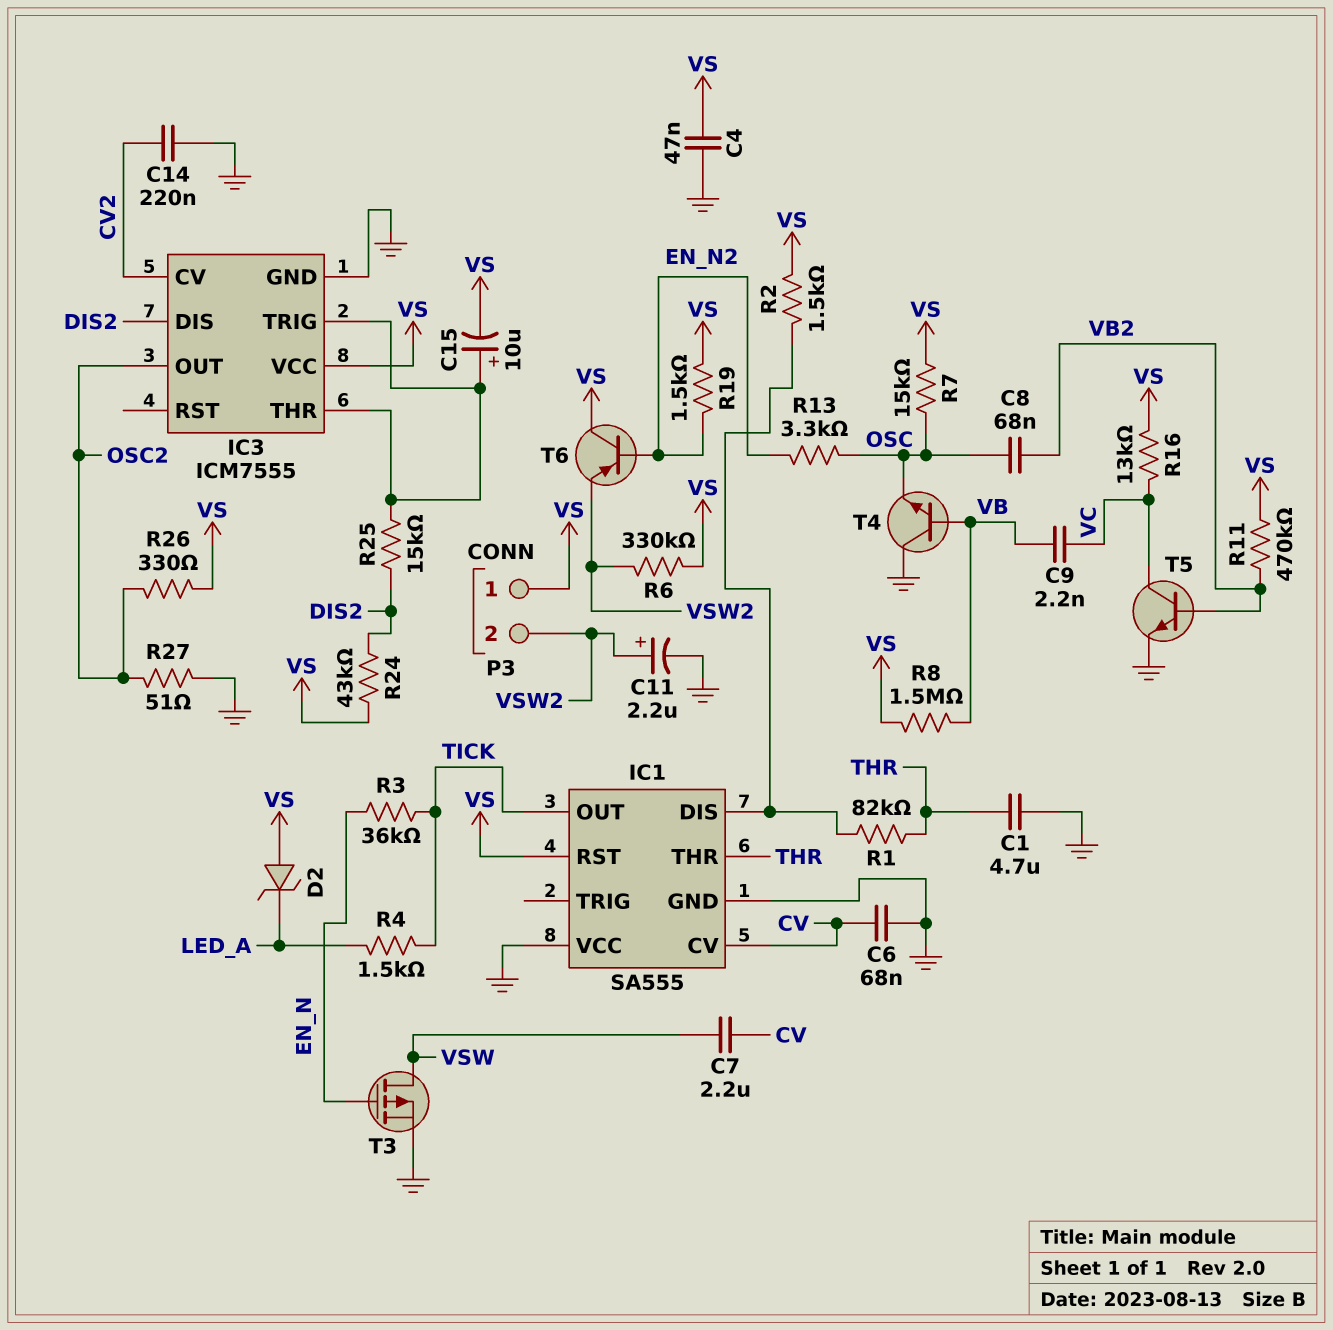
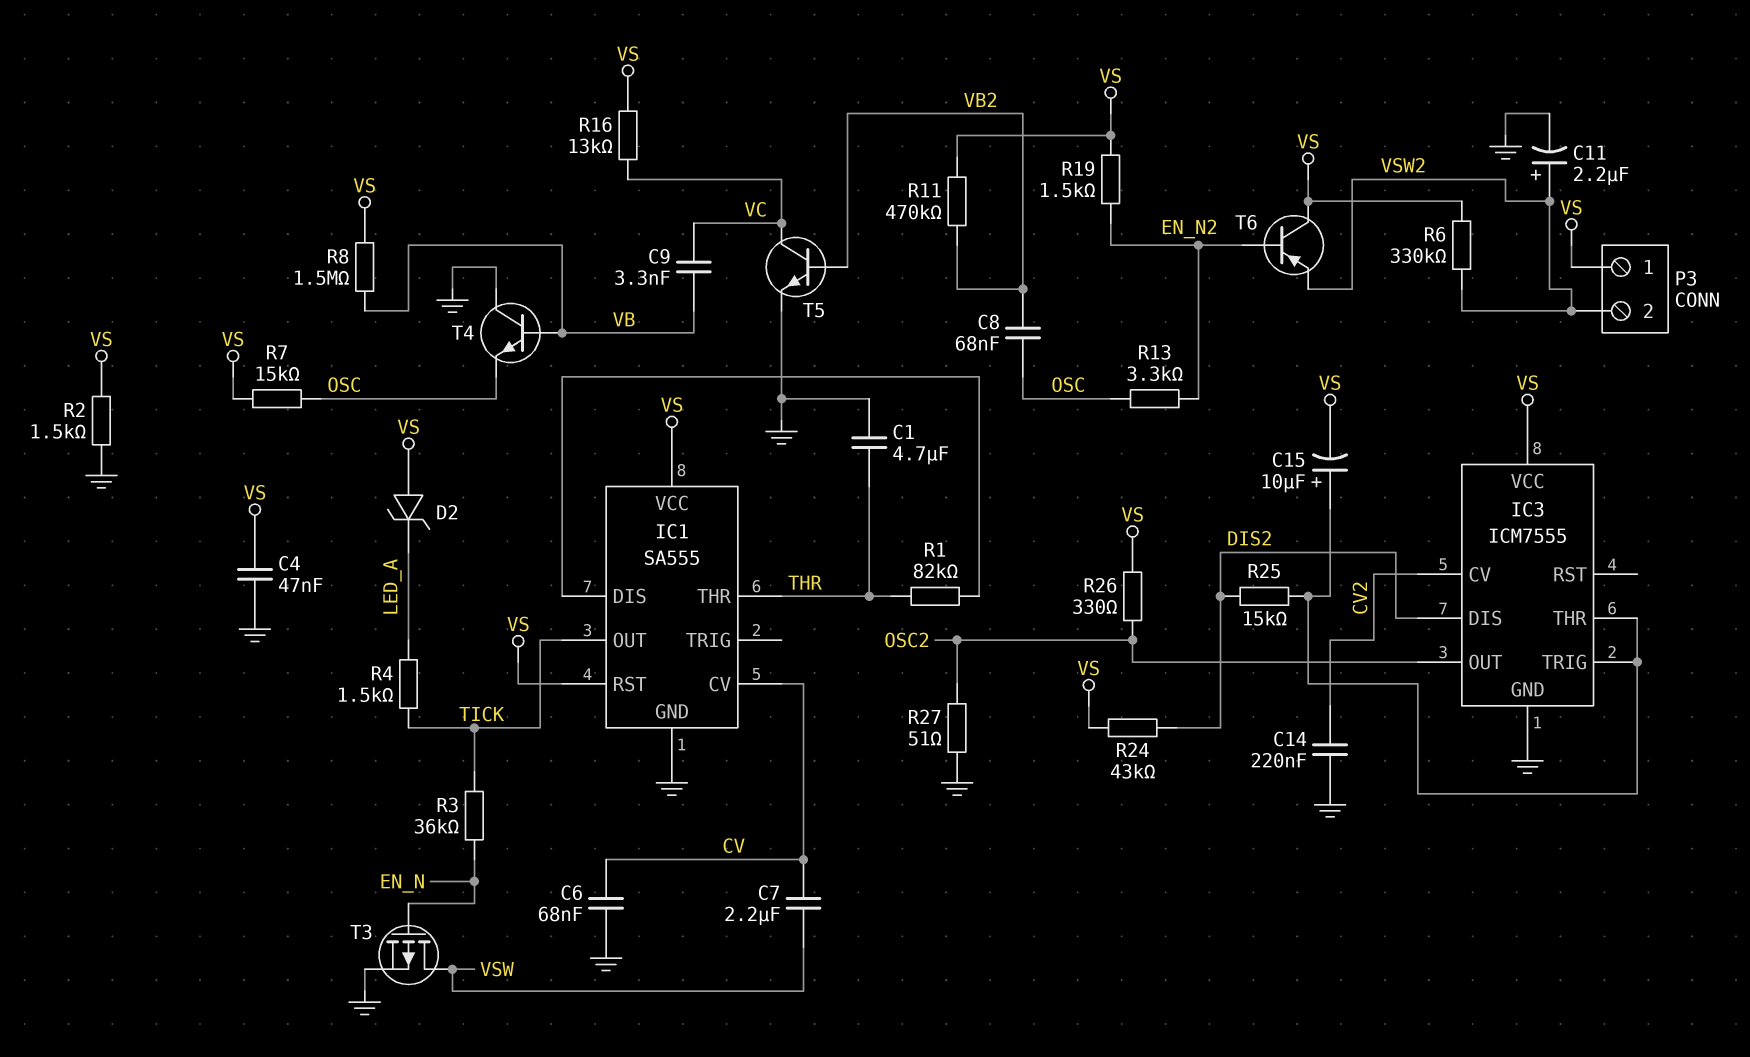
C9: 2.2nF (VB, VC) -> 3.3nF (VB, VC)
IC1 pin VCC: GND -> VS
R2: 1.5k (IC1/DIS, VS) -> 1.5k (GND, VS)

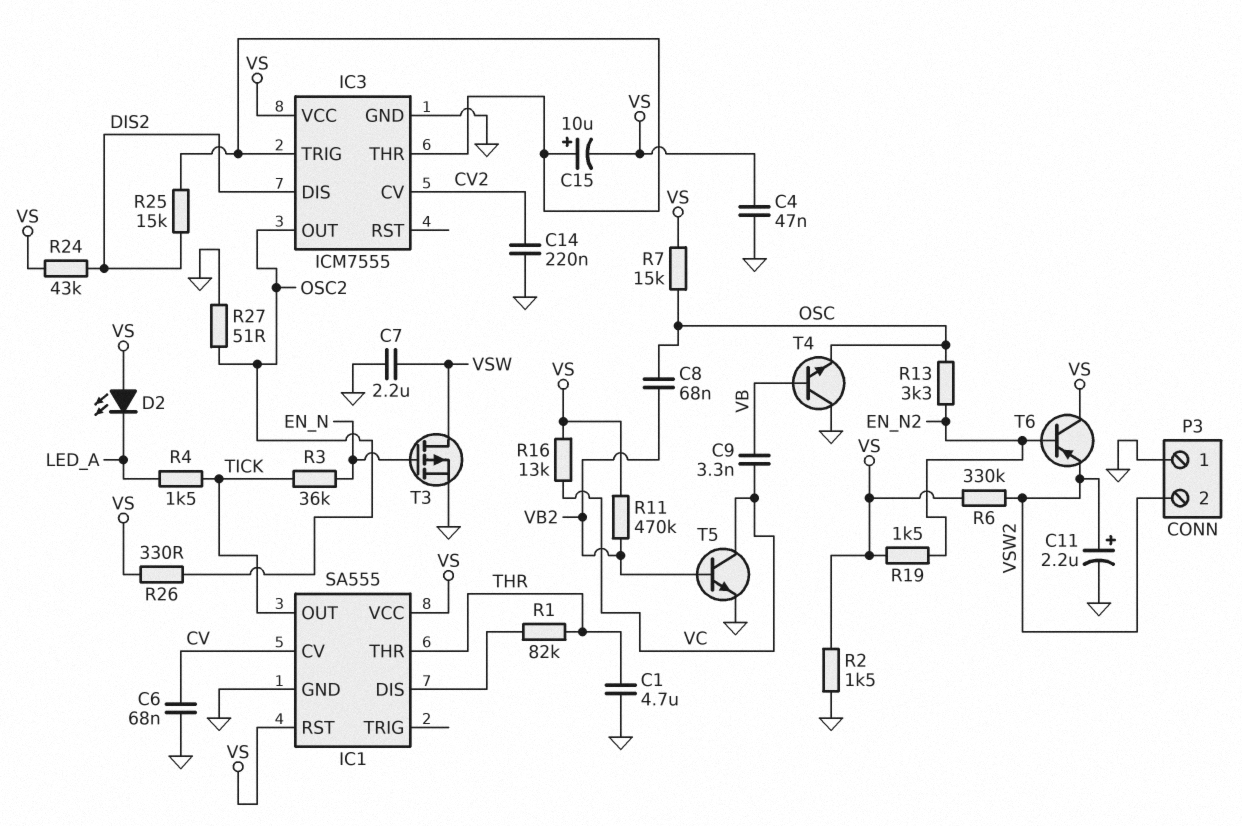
C7: 2.2uF (CV, VSW) -> 2.2uF (GND, VSW)
D2: zener (A VS, K LED_A) -> LED (A VS, K LED_A)
P3 pin 1: VS -> GND
R8: 1.5M (VB, VS) -> none

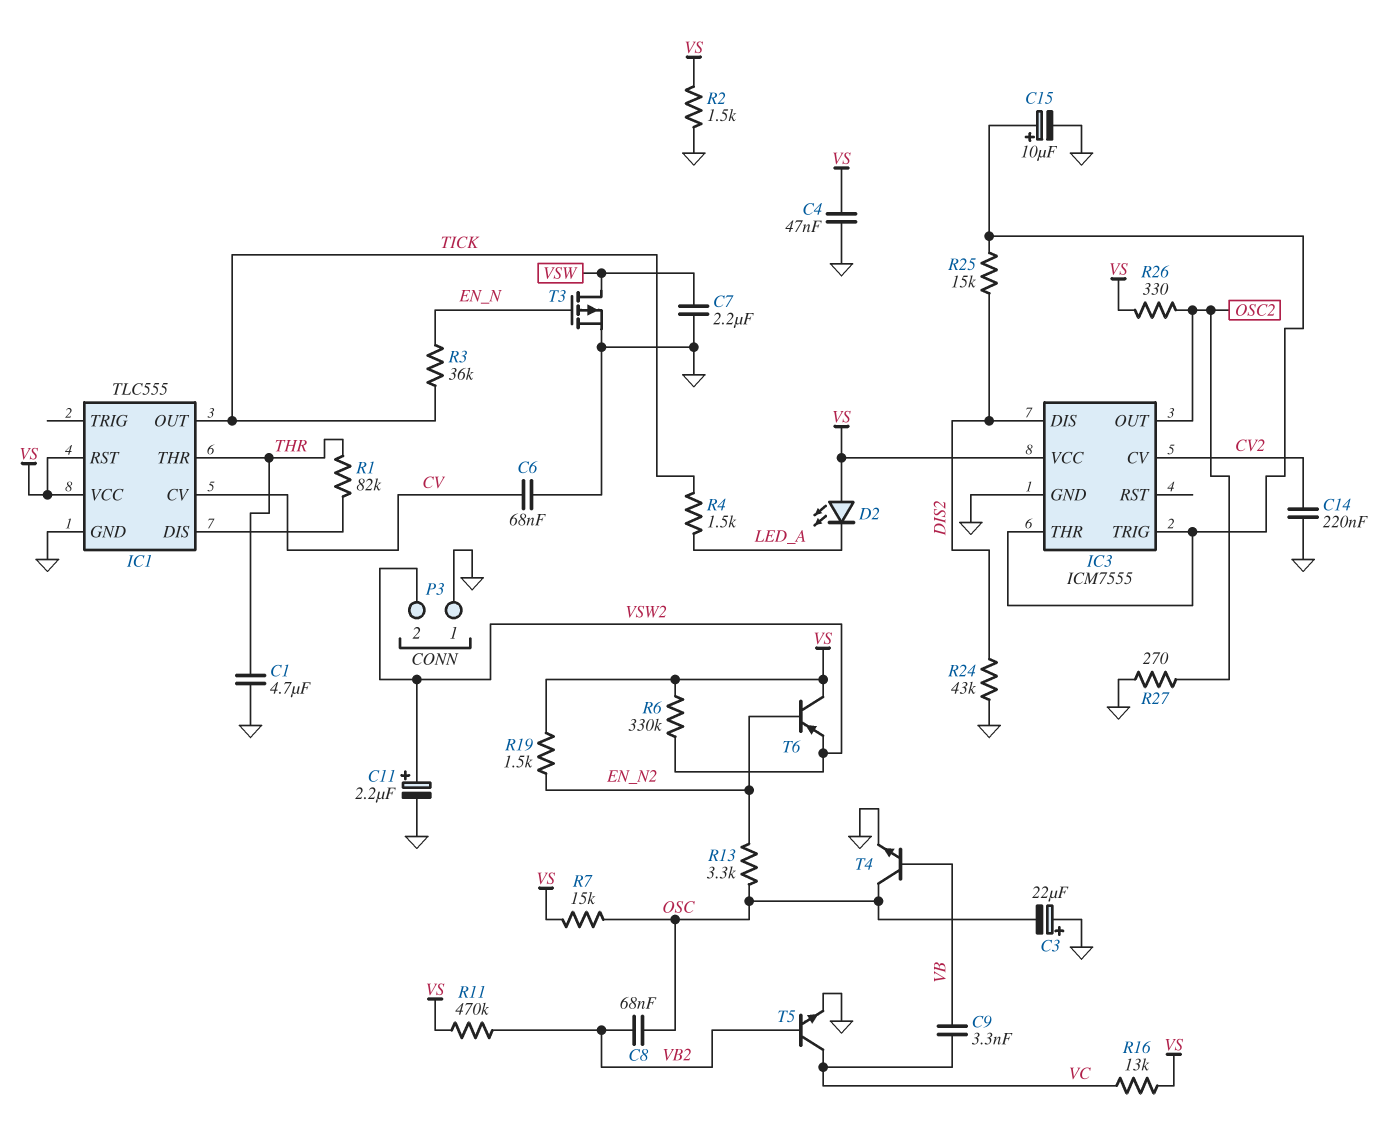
C3: none -> 22uF (plus GND, minus OSC)
C15: 10uF (plus IC3/THR, minus VS) -> 10uF (plus IC3/THR, minus GND)
IC1: SA555 -> TLC555
R24: 43k (DIS2, VS) -> 43k (DIS2, GND)
R27: 51 (GND, OSC2) -> 270 (GND, OSC2)
T4: NPN (B VB, C GND, E OSC) -> NPN (B VB, C OSC, E GND)

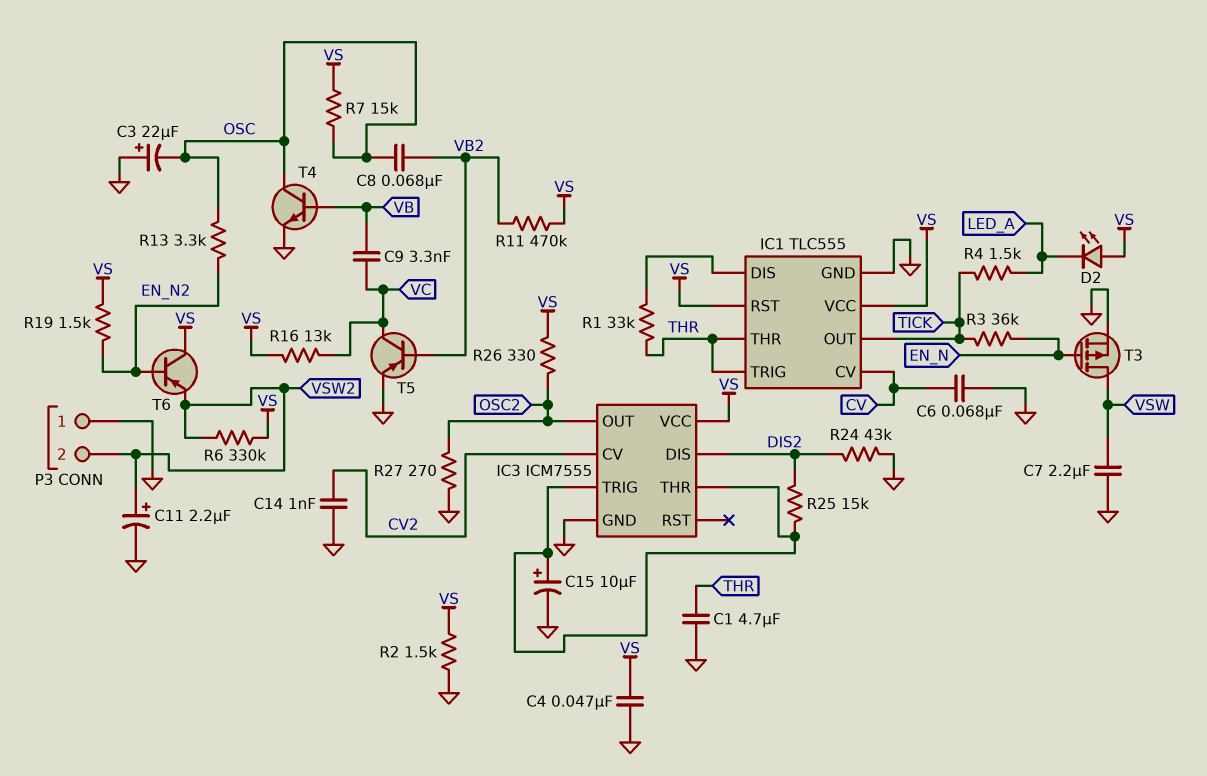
C14: 220nF (CV2, GND) -> 1nF (CV2, GND)
IC1 pin TRIG: none -> THR
R1: 82k (IC1/DIS, THR) -> 33k (IC1/DIS, THR)
T5: NPN (B VB2, C VC, E GND) -> PNP (B VB2, C VC, E GND)

